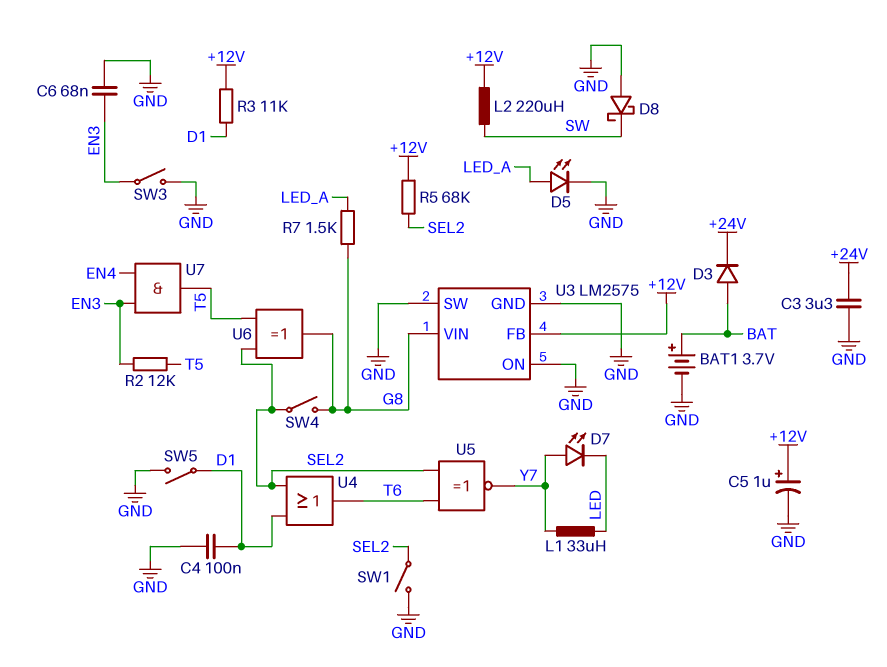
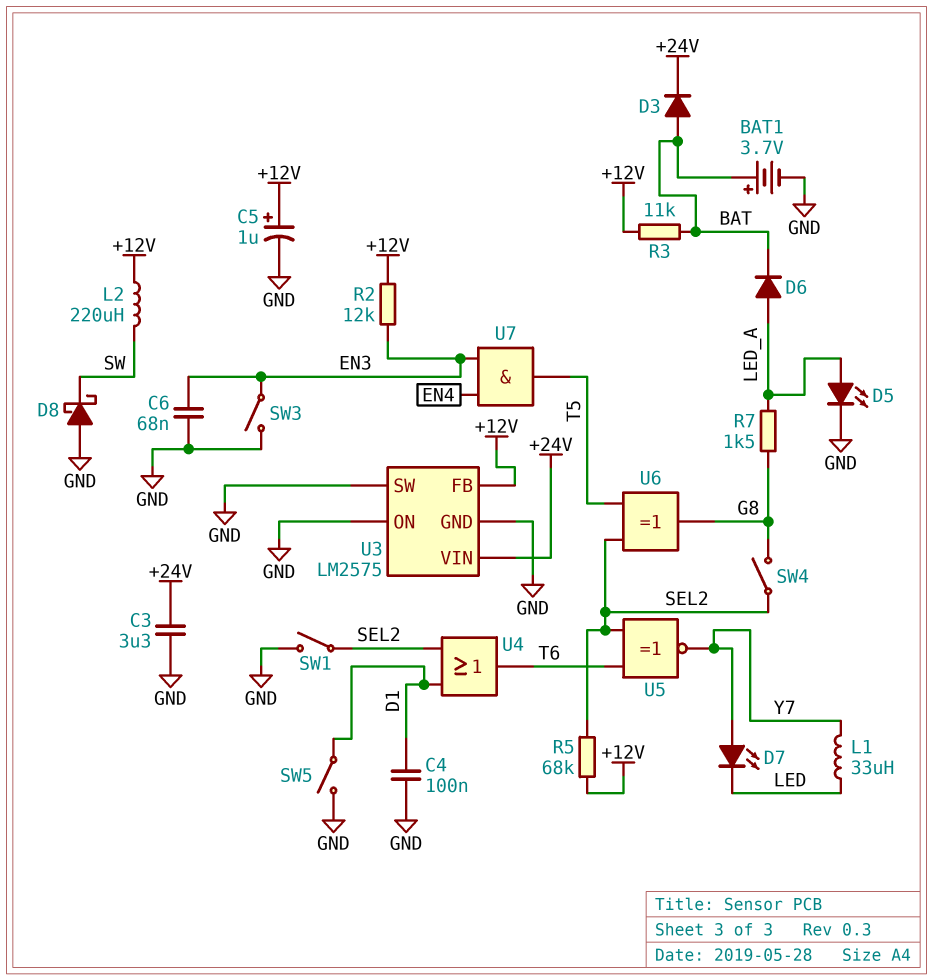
D6: none -> diode (A LED_A, K BAT)
R2: 12k (EN3, T5) -> 12k (+12V, EN3)
R3: 11k (+12V, D1) -> 11k (+12V, BAT)
U3 pin VIN: G8 -> +24V

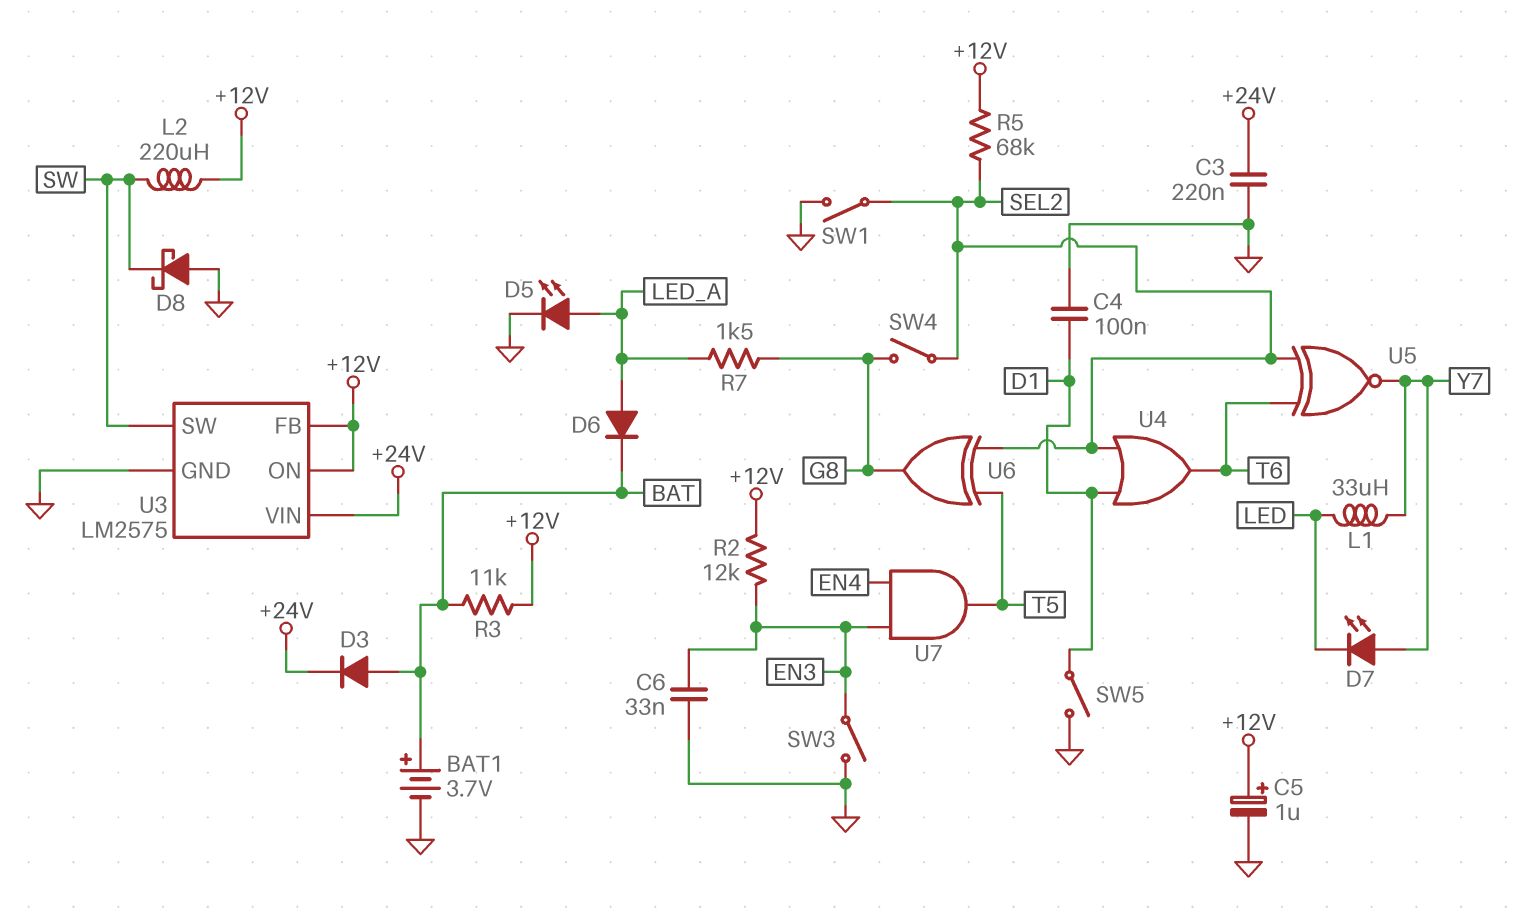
C3: 3.3uF (+24V, GND) -> 220nF (+24V, GND)
C6: 68nF (EN3, GND) -> 33nF (EN3, GND)
U3 pin ON: GND -> +12V
U3 pin SW: GND -> SW

